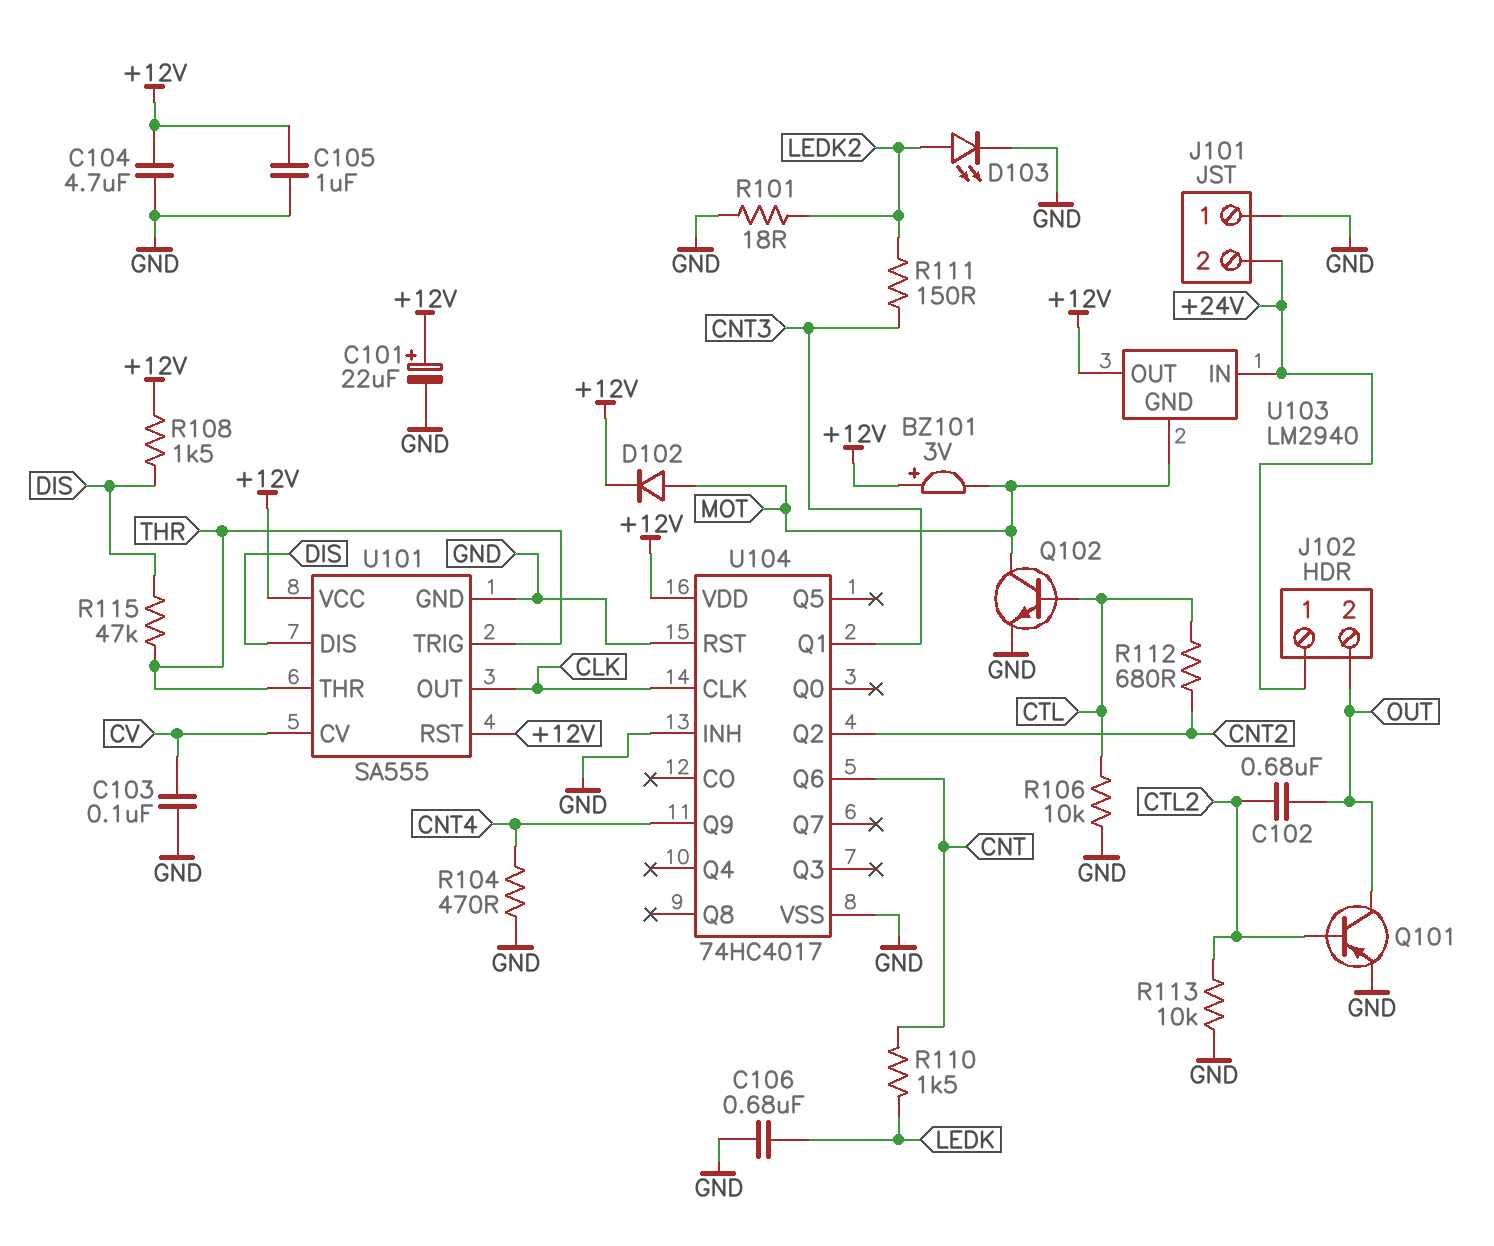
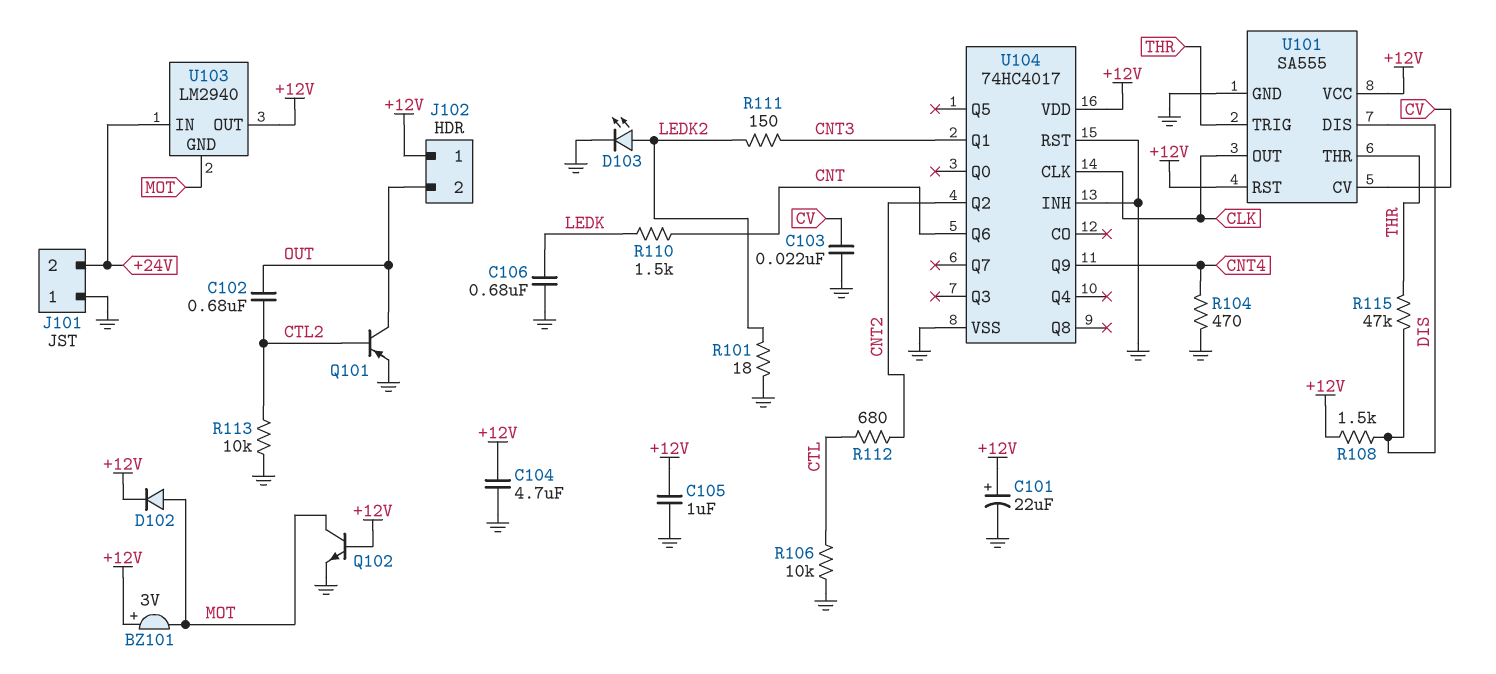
C103: 100nF (CV, GND) -> 22nF (CV, GND)
J102 pin 1: +24V -> +12V
Q102: NPN (B CTL, C MOT, E GND) -> NPN (B +12V, C MOT, E GND)

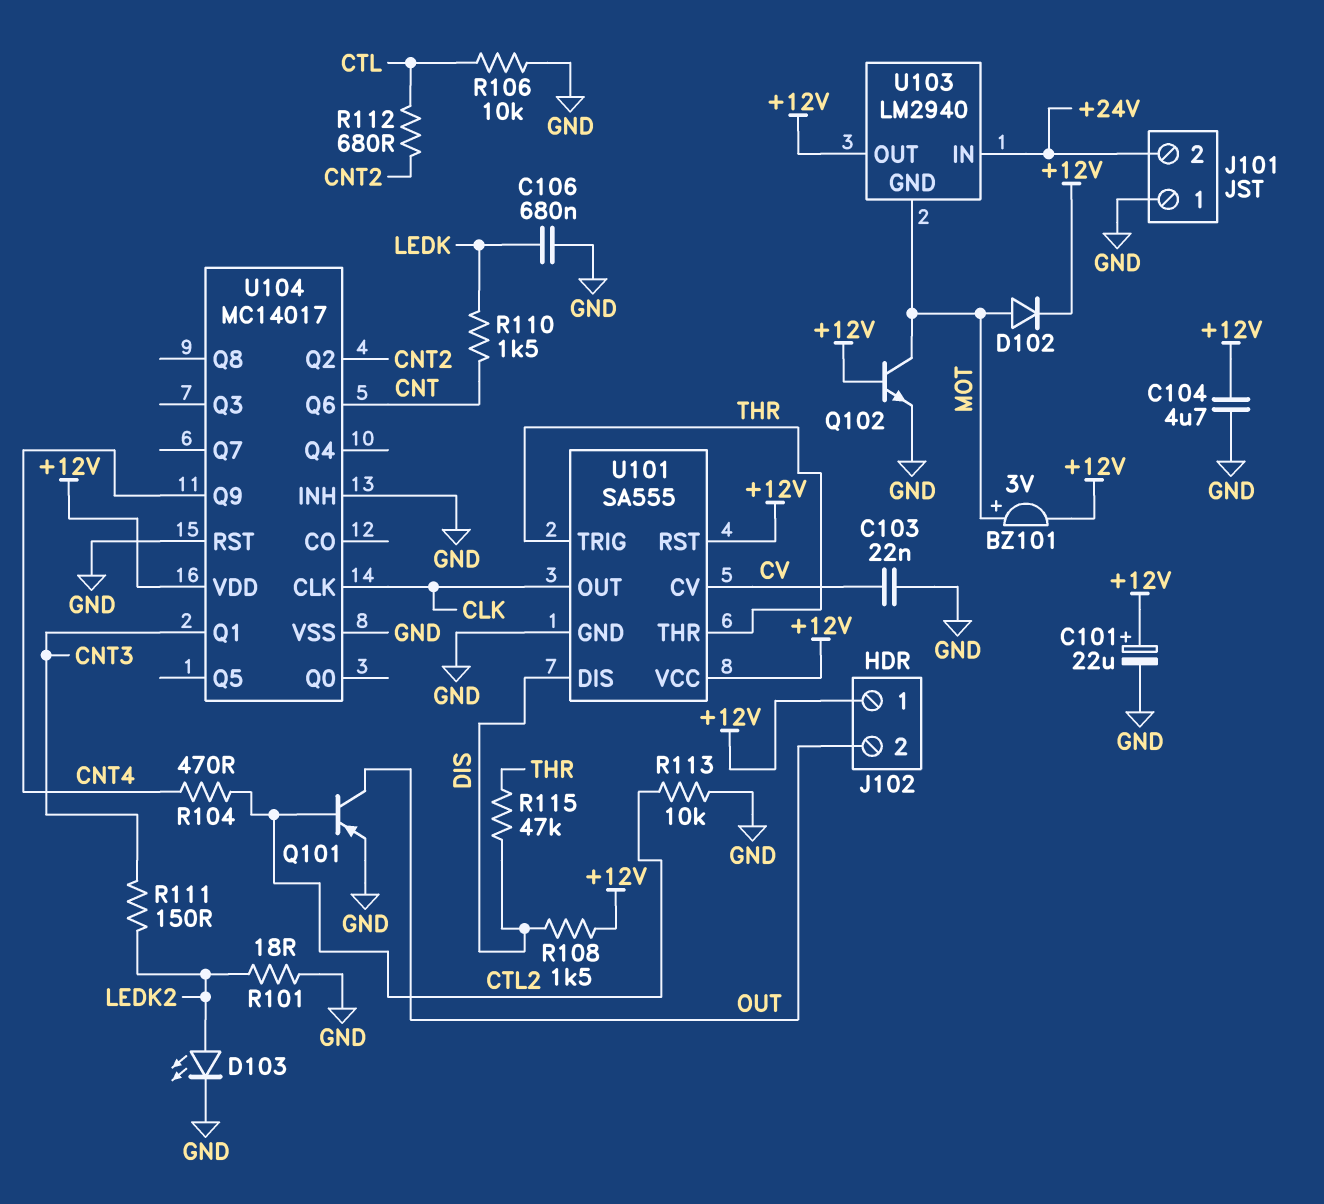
BZ101: buzzer 3V (plus +12V, minus MOT) -> buzzer 3V (plus MOT, minus +12V)
C102: 680nF (CTL2, OUT) -> none
C105: 1uF (+12V, GND) -> none
R104: 470 (CNT4, GND) -> 470 (CNT4, CTL2)
U104: 74HC4017 -> MC14017

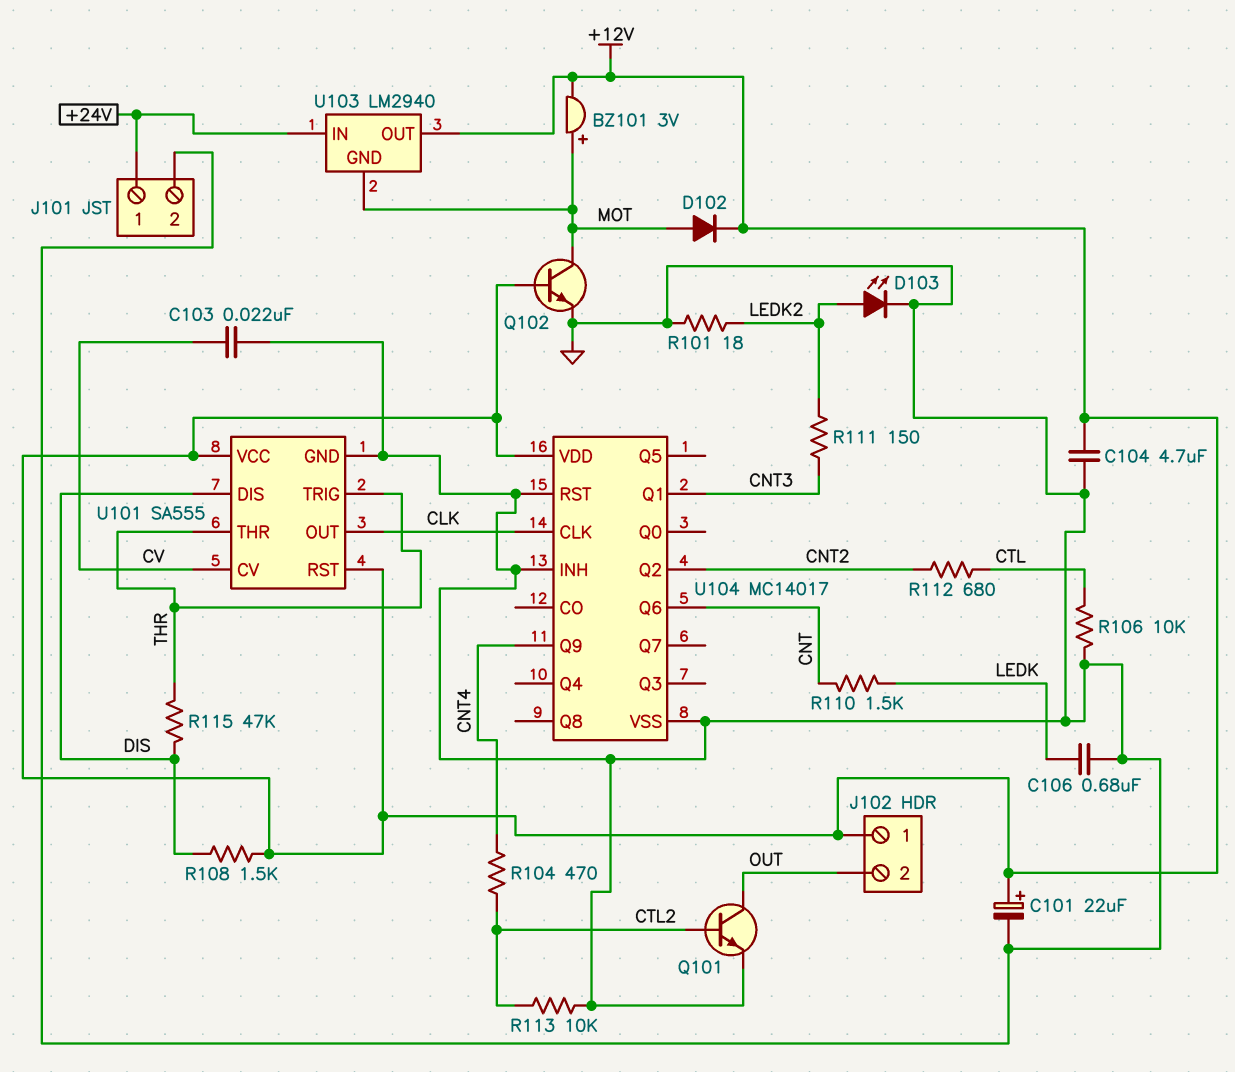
J101 pin 1: GND -> +24V
J101 pin 2: +24V -> GND
Q101: PNP (B CTL2, C OUT, E GND) -> NPN (B CTL2, C OUT, E GND)

